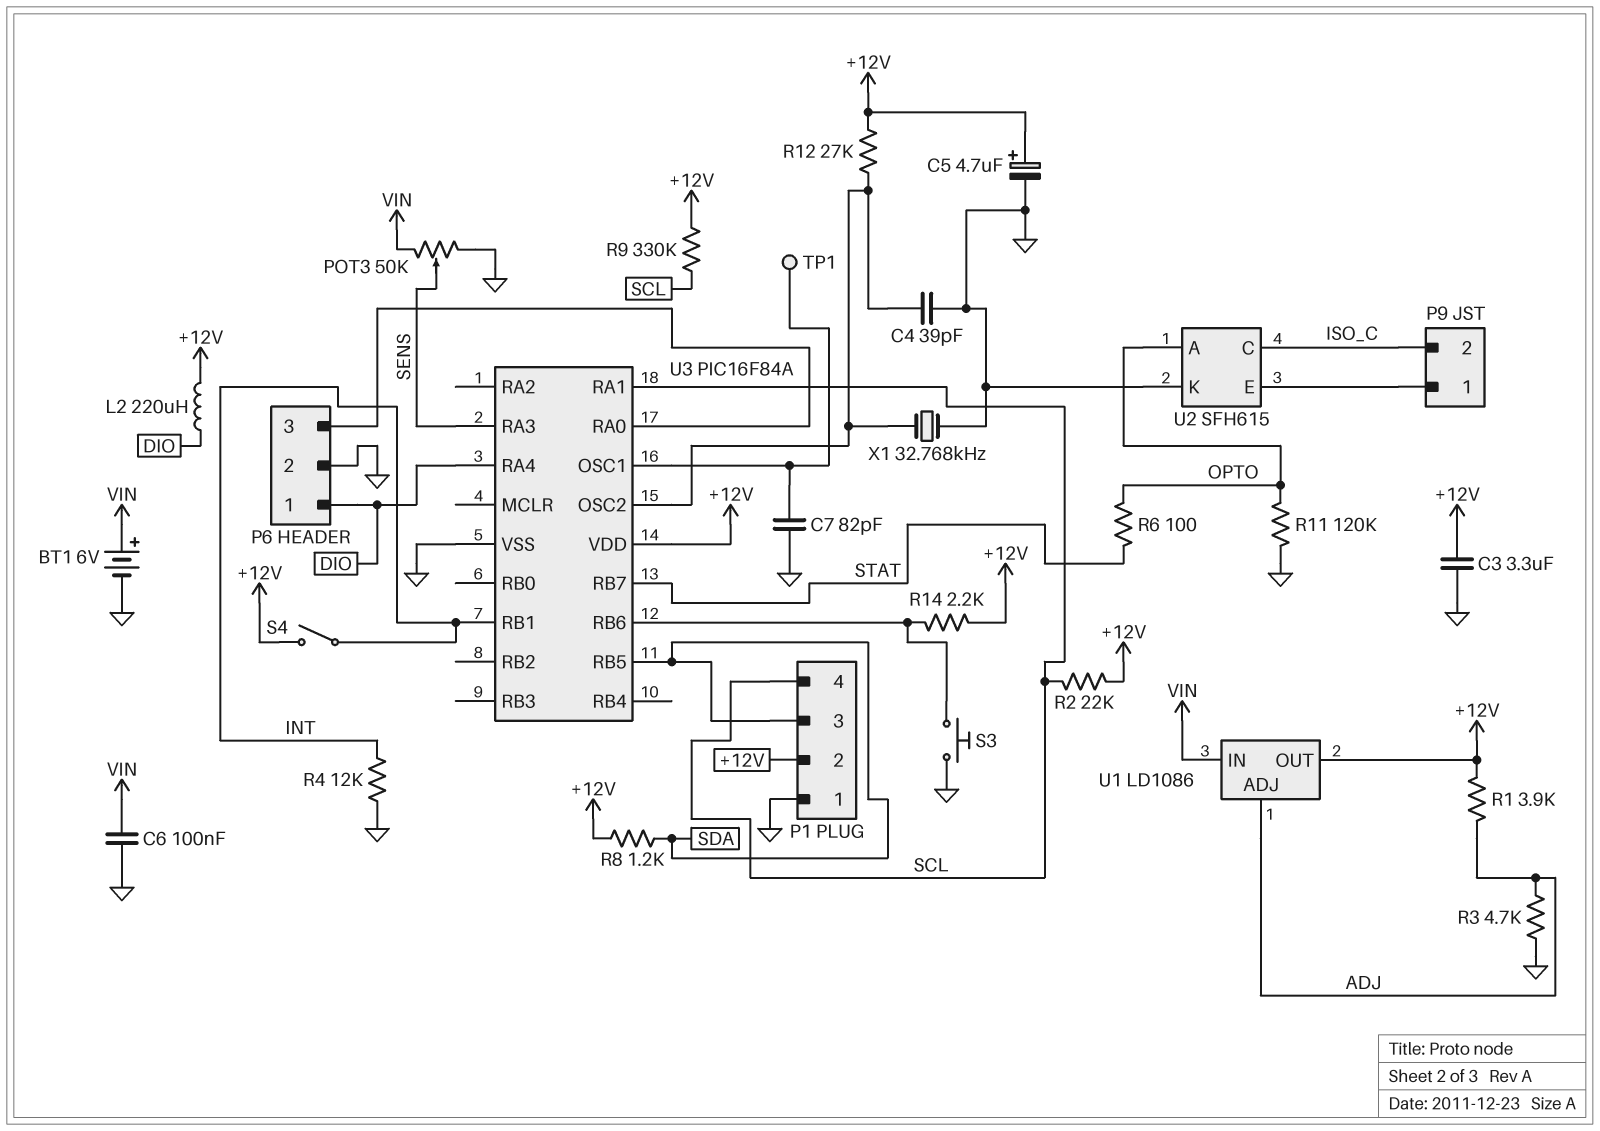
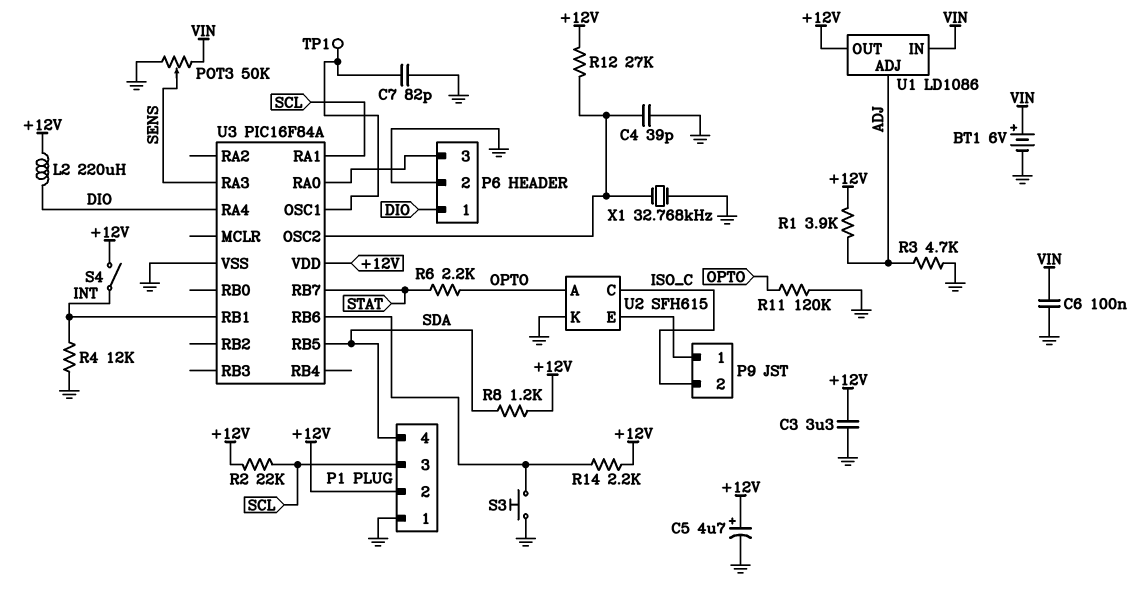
P1 pin 3: SDA -> SCL
P1 pin 4: SCL -> SDA
R6: 100 (OPTO, STAT) -> 2.2k (OPTO, STAT)
R9: 330k (+12V, SCL) -> none

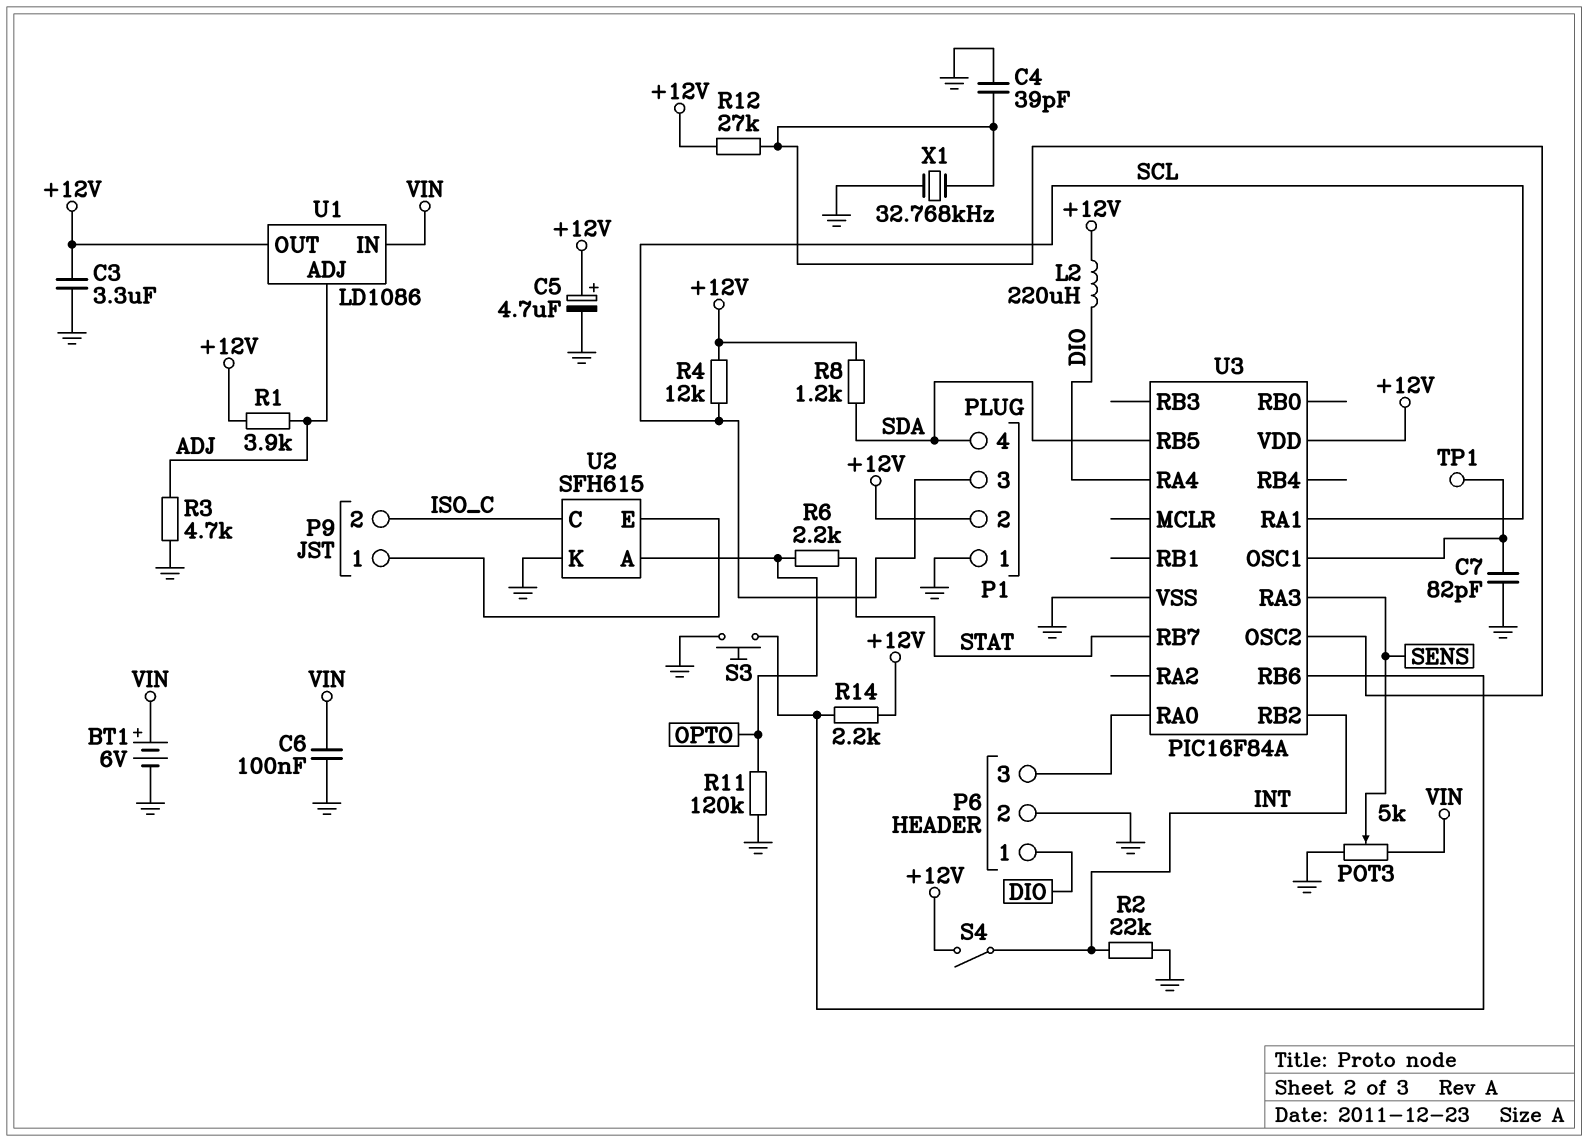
POT3: 50k (GND, VIN, wiper SENS) -> 5k (GND, VIN, wiper SENS)
R2: 22k (+12V, SCL) -> 22k (GND, INT)
R4: 12k (GND, INT) -> 12k (+12V, SCL)
U3 pin RB1: INT -> none
U3 pin RB2: none -> INT

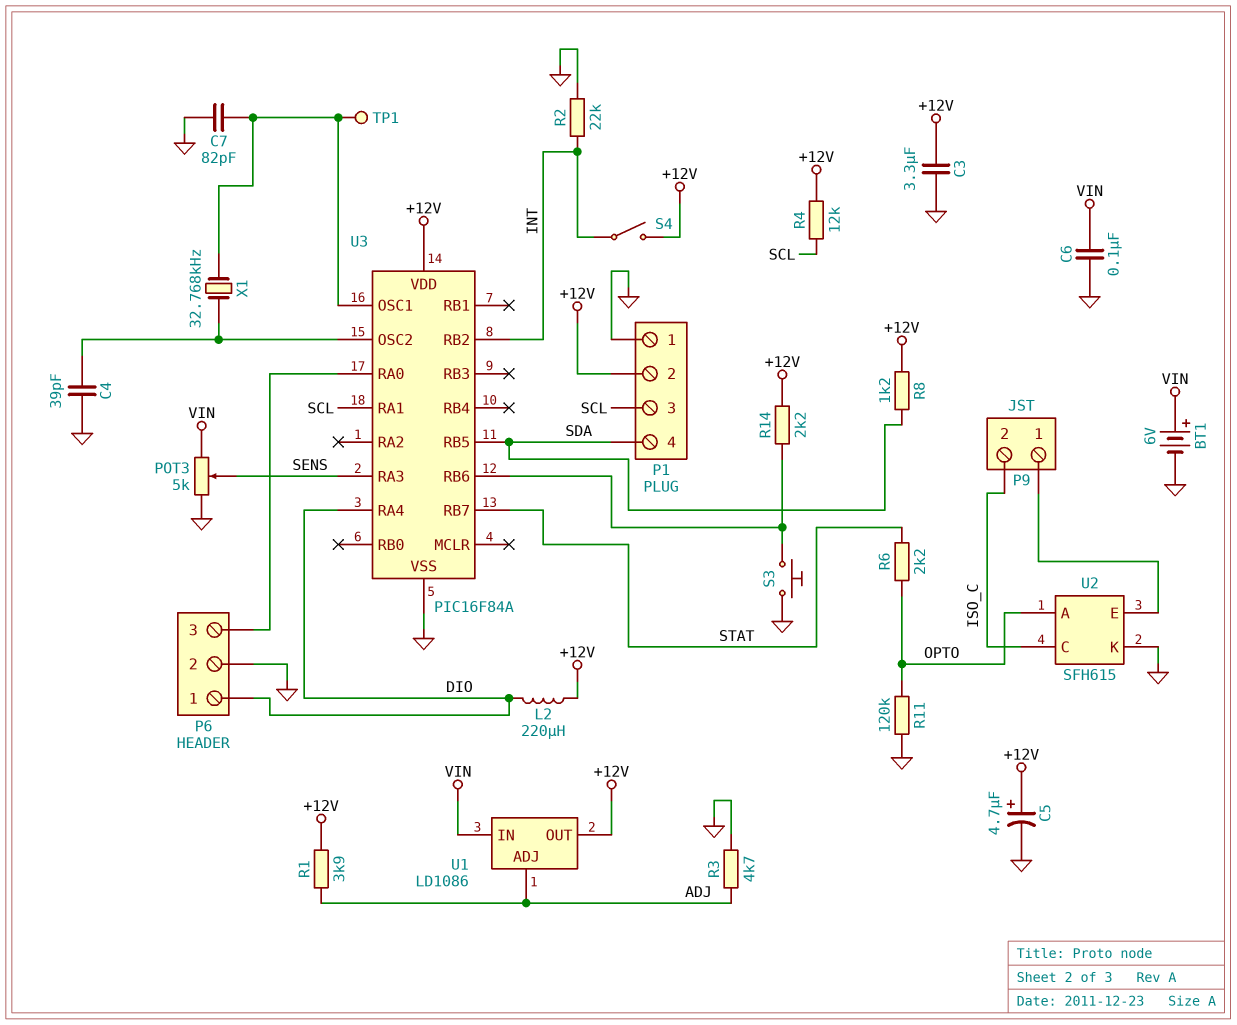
R12: 27k (+12V, U3/OSC2) -> none
X1: 32.768kHz (GND, U3/OSC2) -> 32.768kHz (U3/OSC1, U3/OSC2)

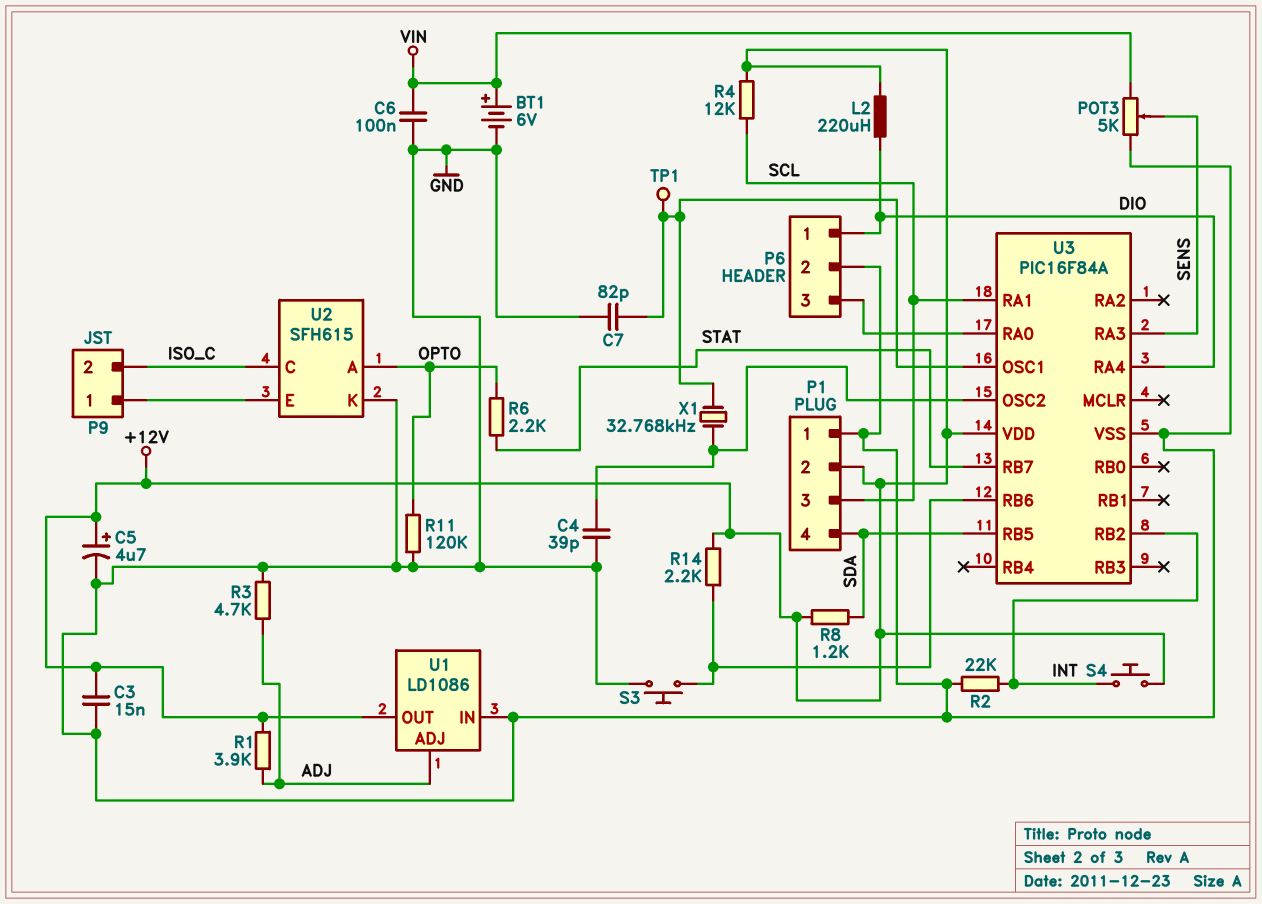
C3: 3.3uF (+12V, GND) -> 15nF (+12V, GND)
S4: switch (+12V, INT) -> button (+12V, INT)
U1 pin IN: VIN -> GND

